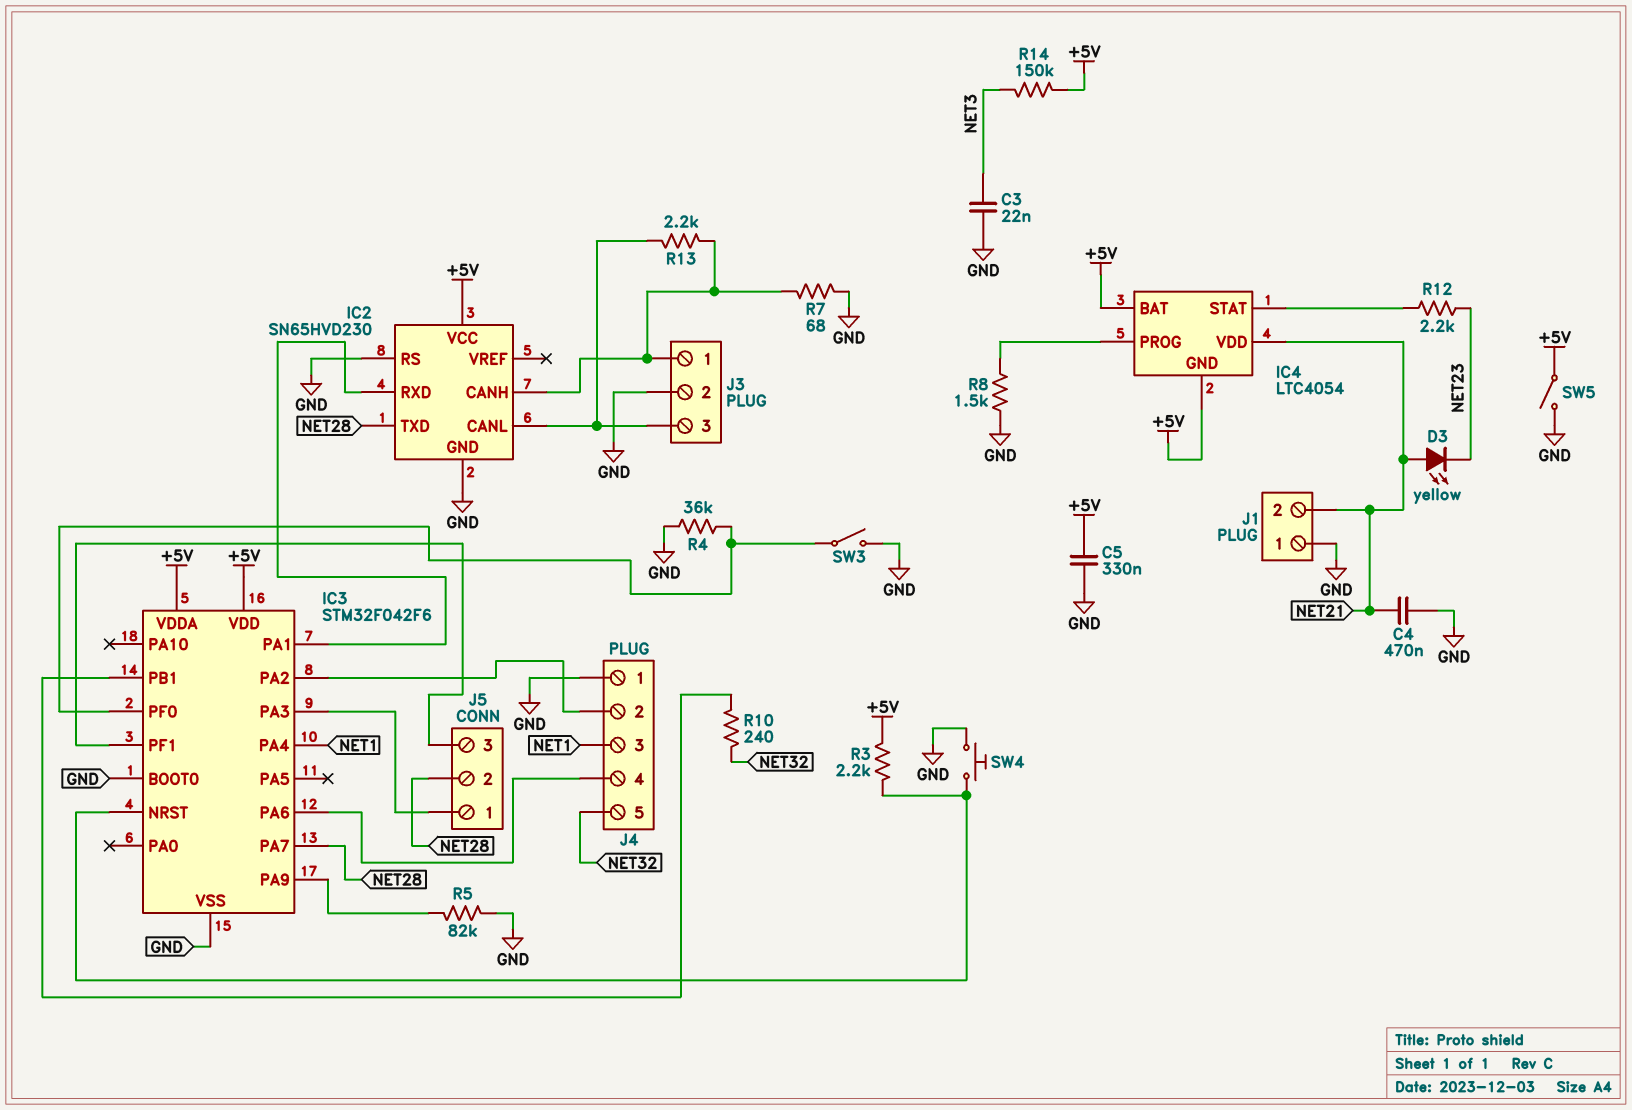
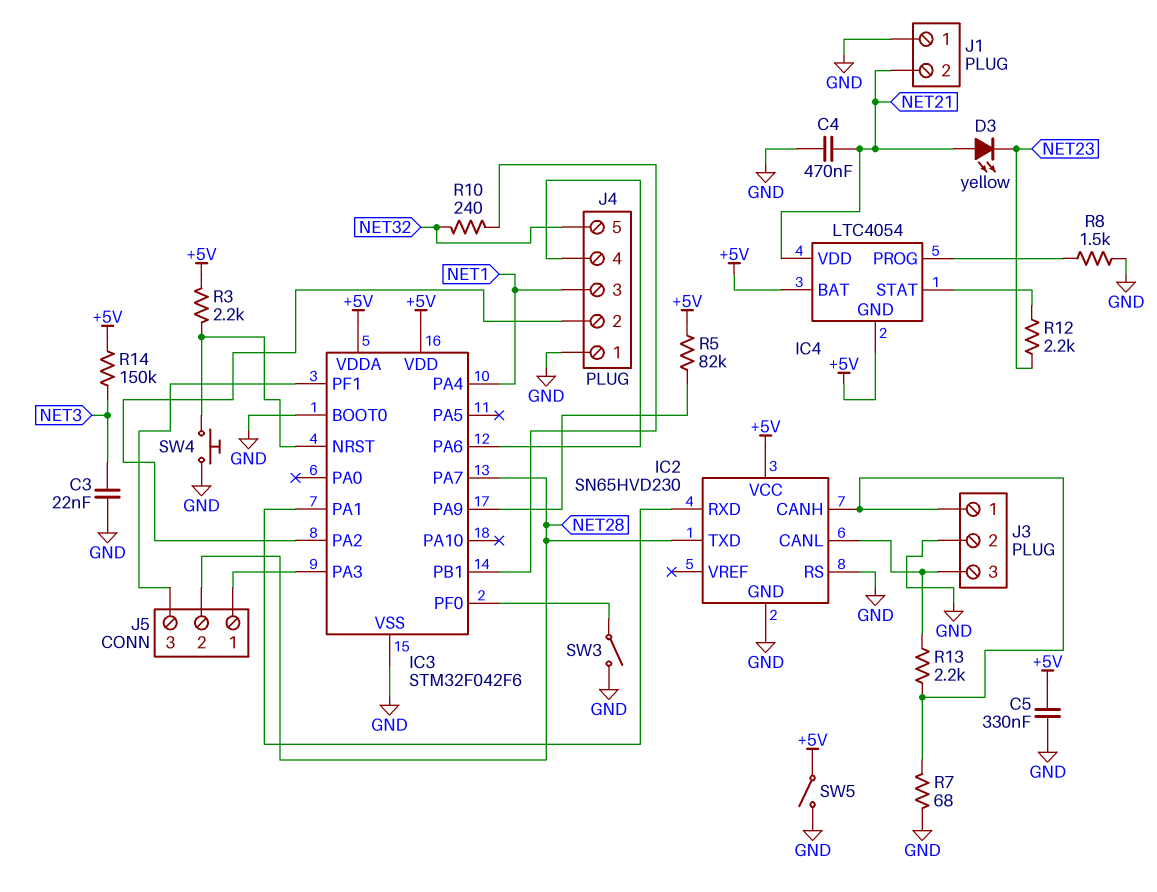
R4: 36k (GND, IC3/PF0) -> none
R5: 82k (GND, IC3/PA9) -> 82k (+5V, IC3/PA9)

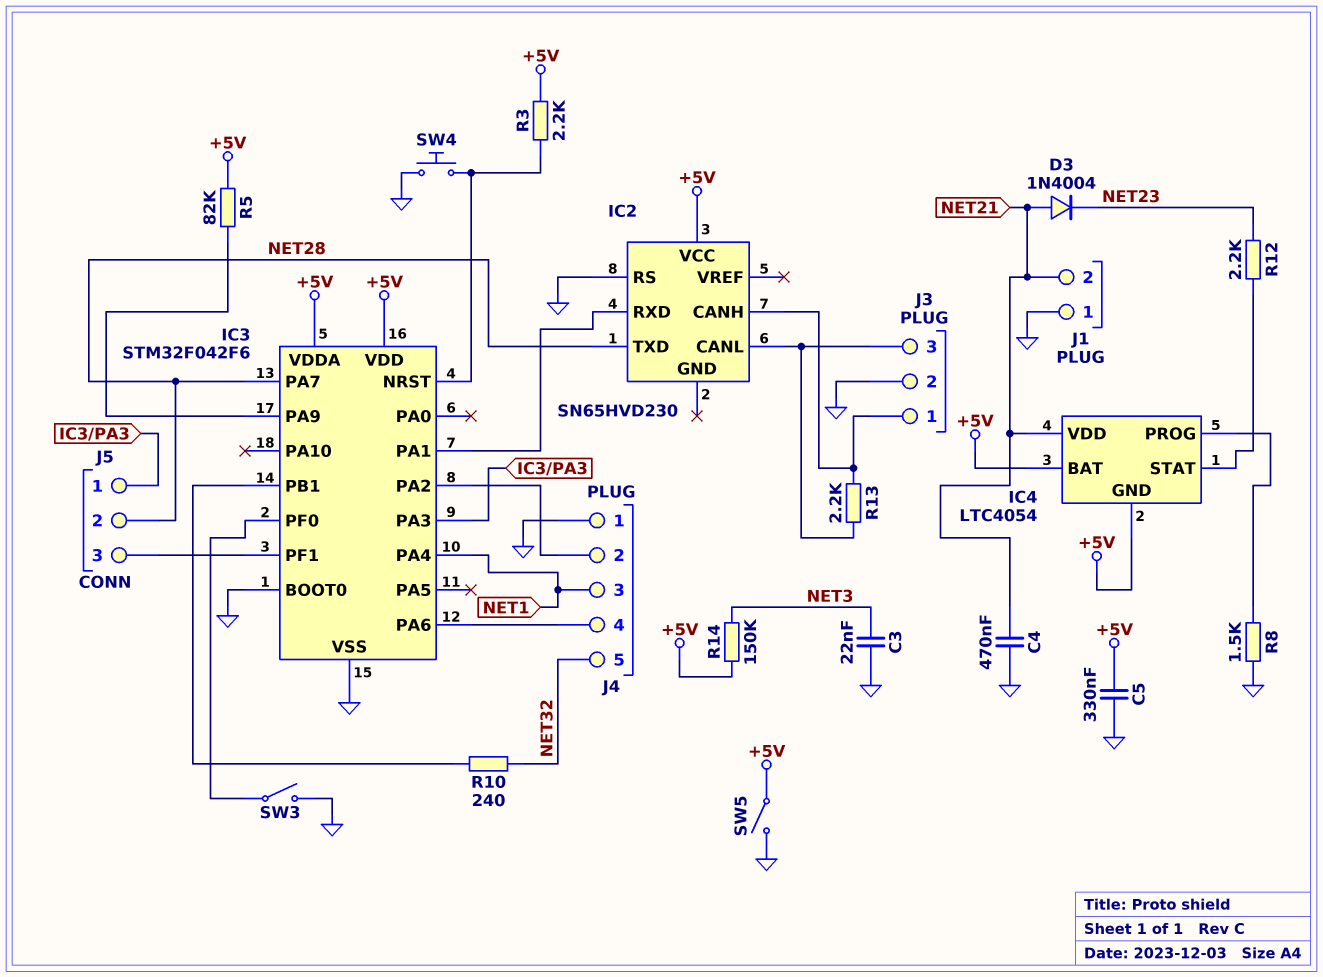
D3: LED yellow (A NET21, K NET23) -> diode 1N4004 (A NET21, K NET23)
IC2 pin GND: GND -> none
R7: 68 (GND, IC2/CANH) -> none

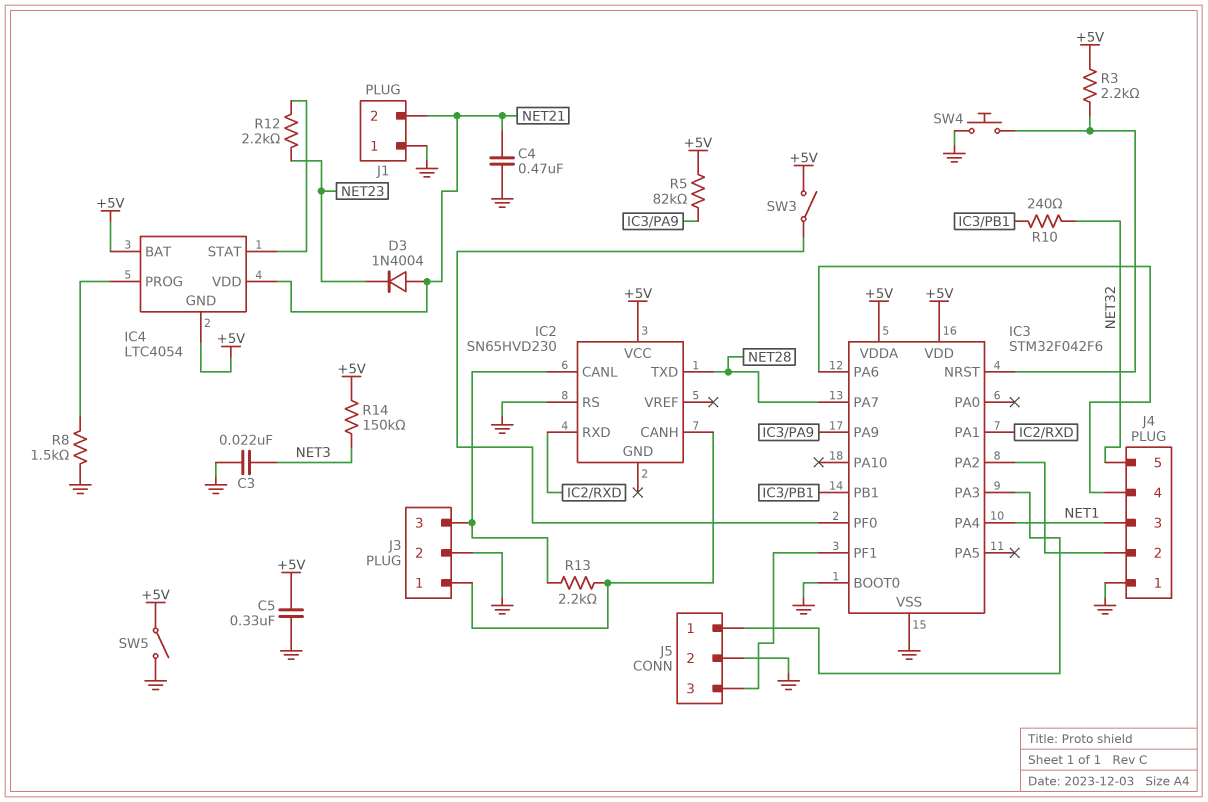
J5 pin 2: NET28 -> GND
SW3: switch (GND, IC3/PF0) -> switch (+5V, IC3/PF0)

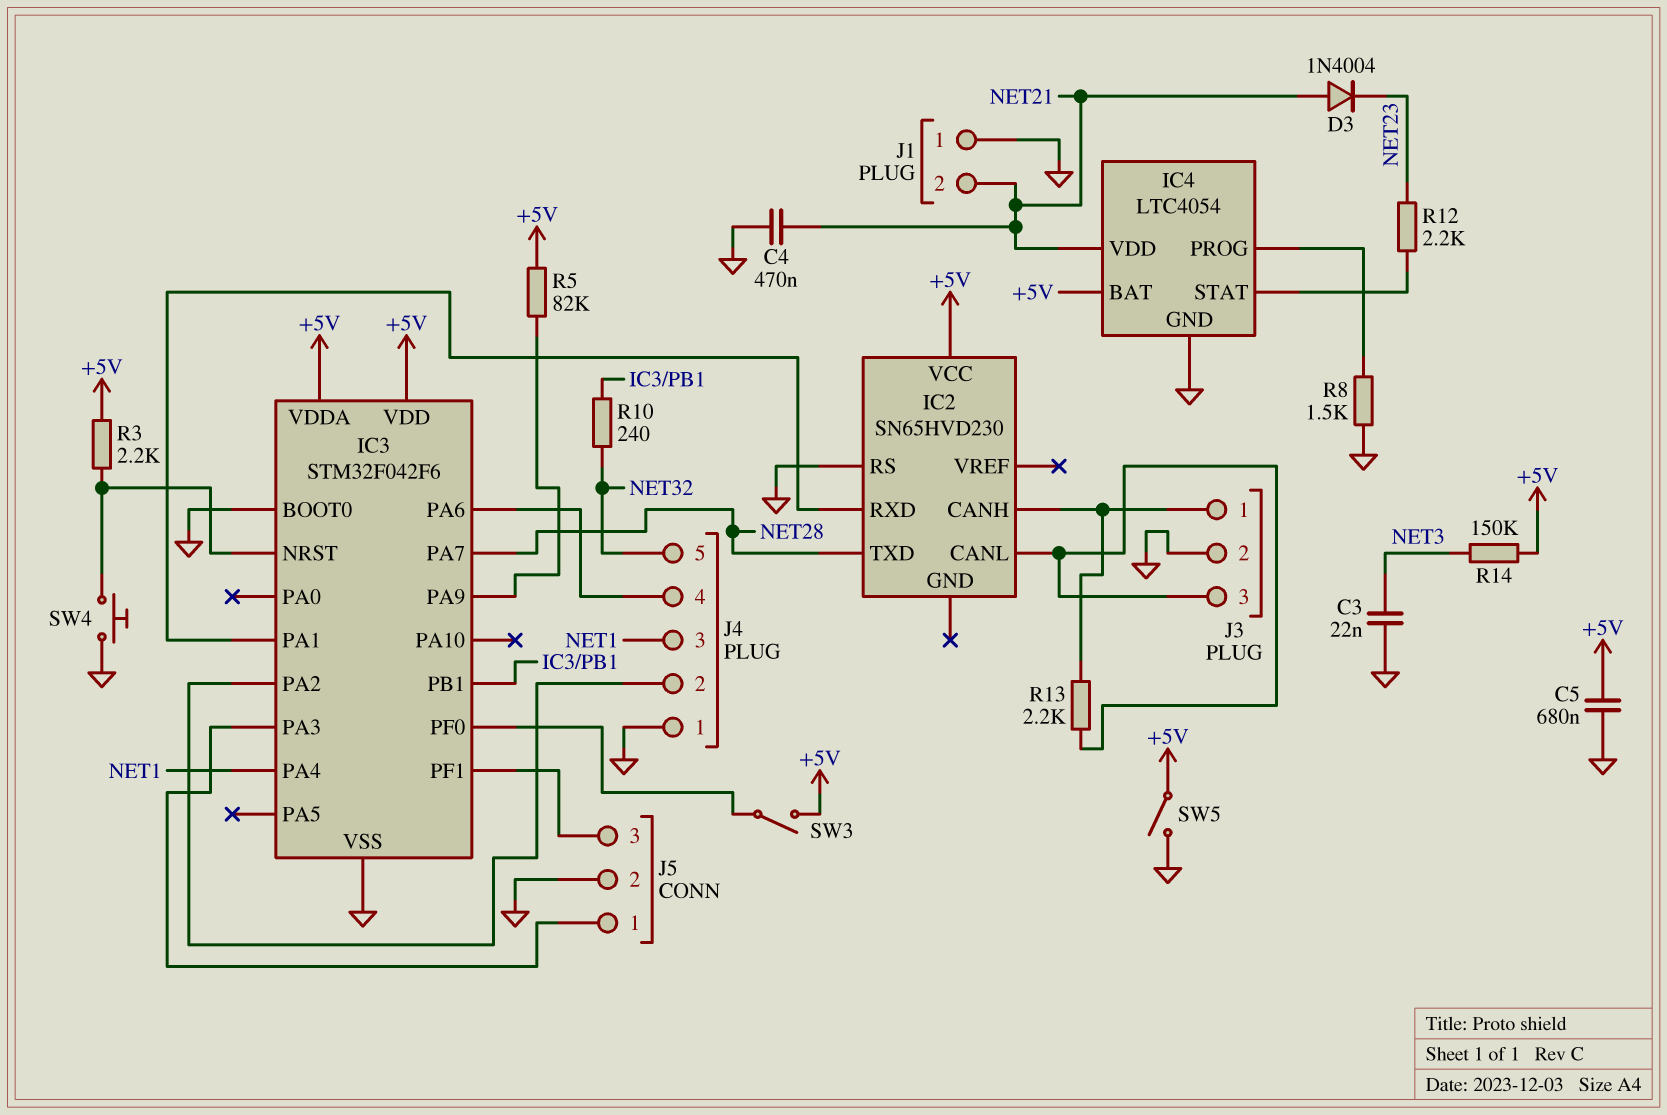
C5: 330nF (+5V, GND) -> 680nF (+5V, GND)
IC4 pin GND: +5V -> GND

